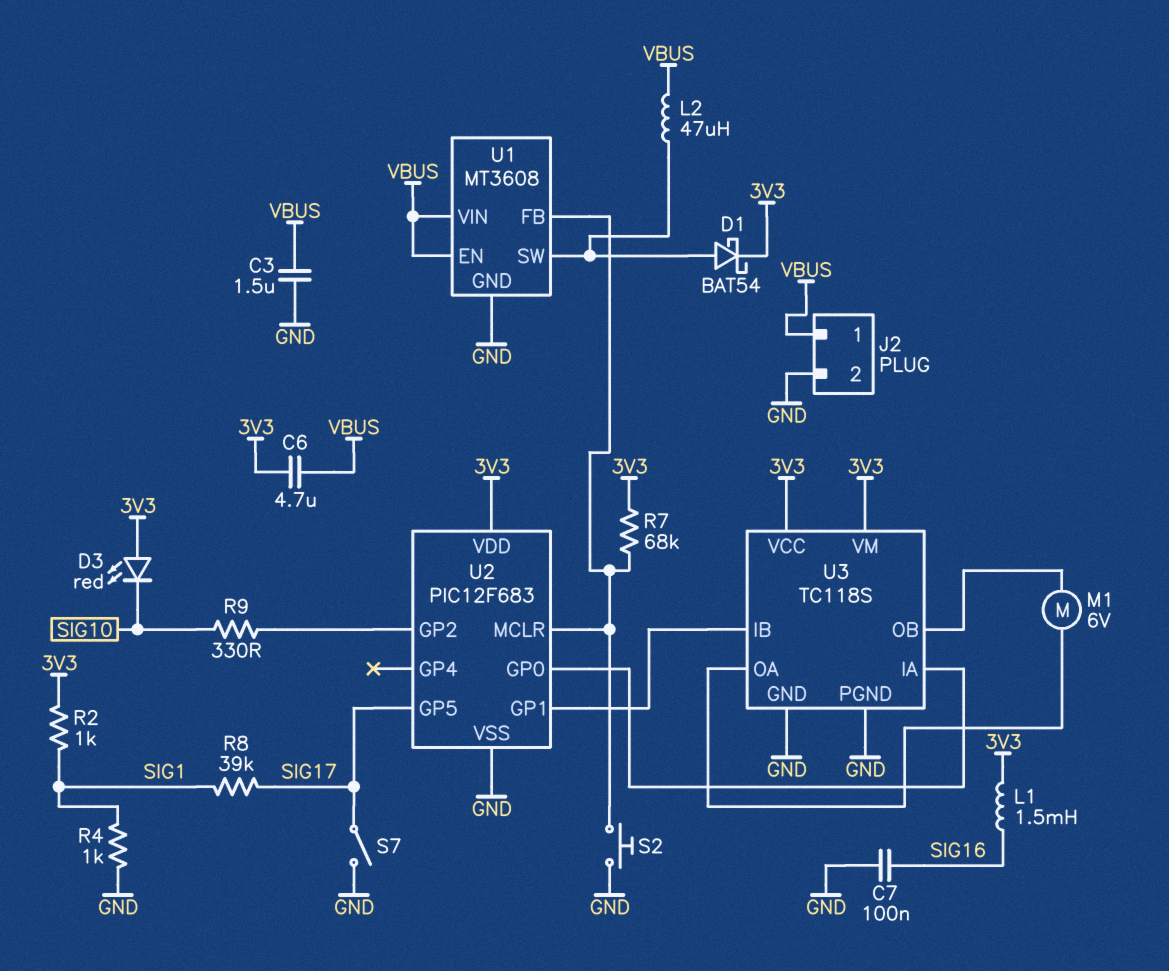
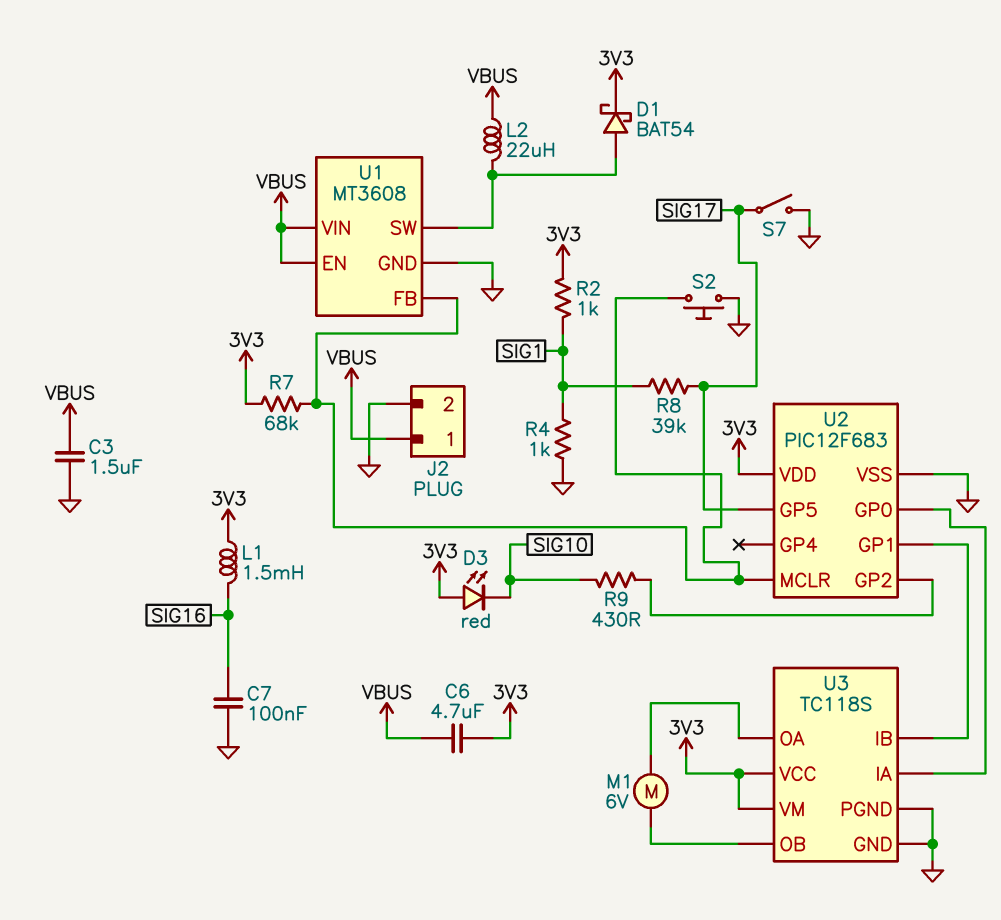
L2: 47uH (U1/SW, VBUS) -> 22uH (U1/SW, VBUS)
R9: 330 (SIG10, U2/GP2) -> 430 (SIG10, U2/GP2)

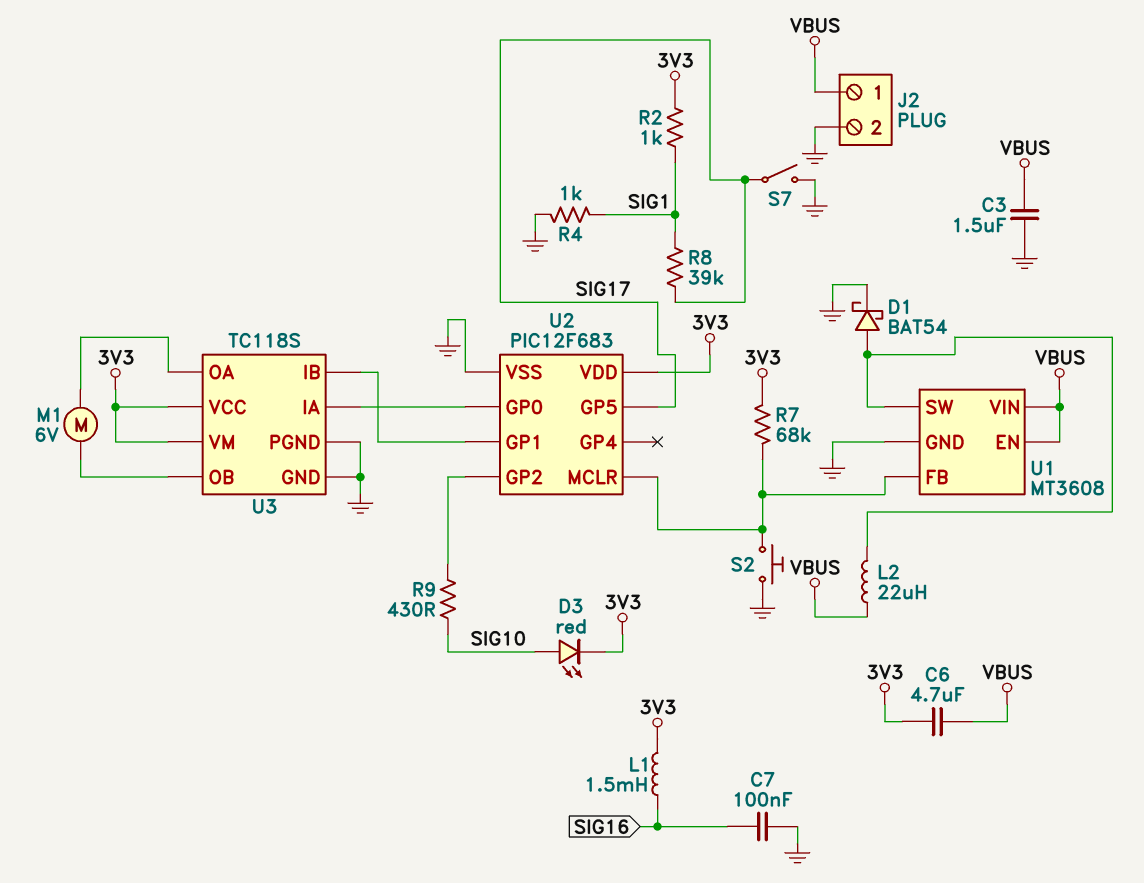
D1: schottky BAT54 (A U1/SW, K 3V3) -> schottky BAT54 (A U1/SW, K GND)
D3: LED red (A 3V3, K SIG10) -> LED red (A SIG10, K 3V3)

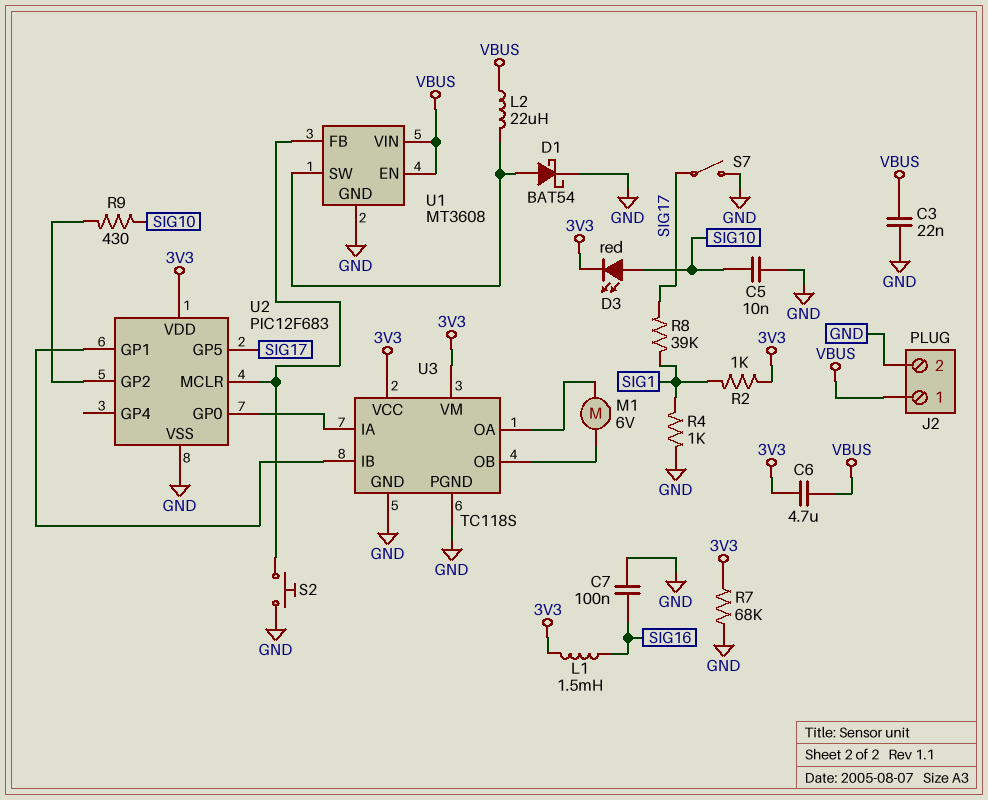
C3: 1.5uF (GND, VBUS) -> 22nF (GND, VBUS)
C5: none -> 10nF (GND, SIG10)
R7: 68k (3V3, U1/FB) -> 68k (3V3, GND)

